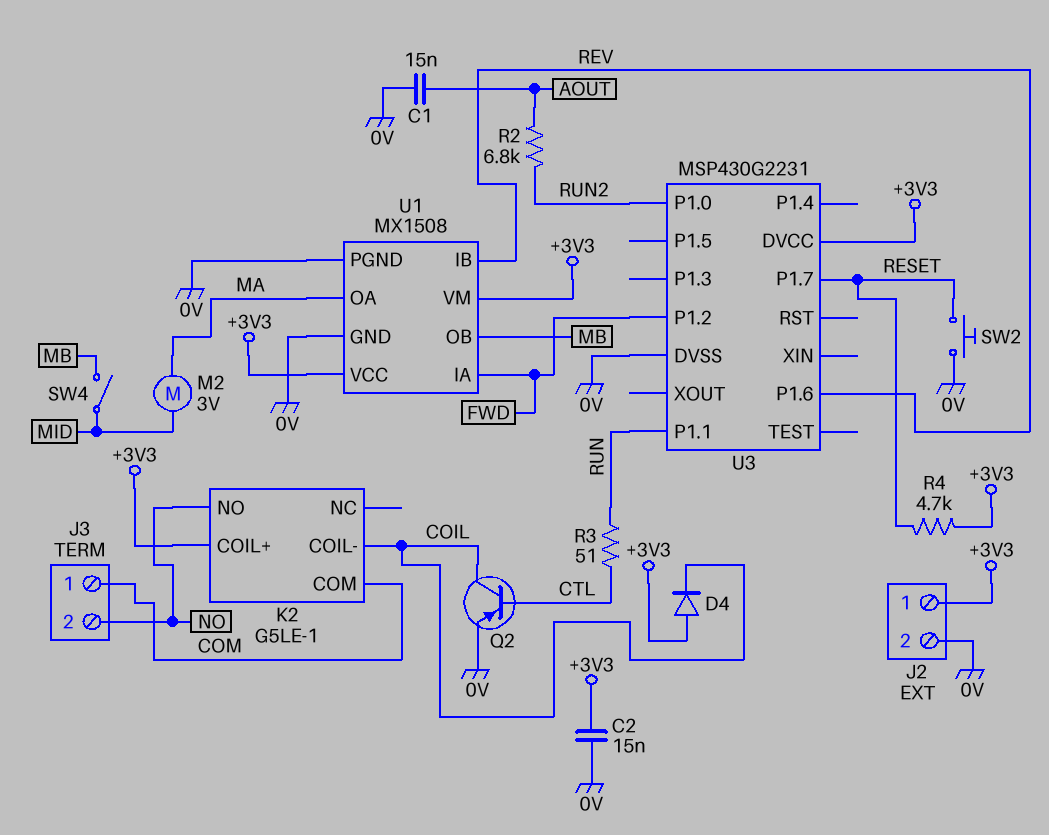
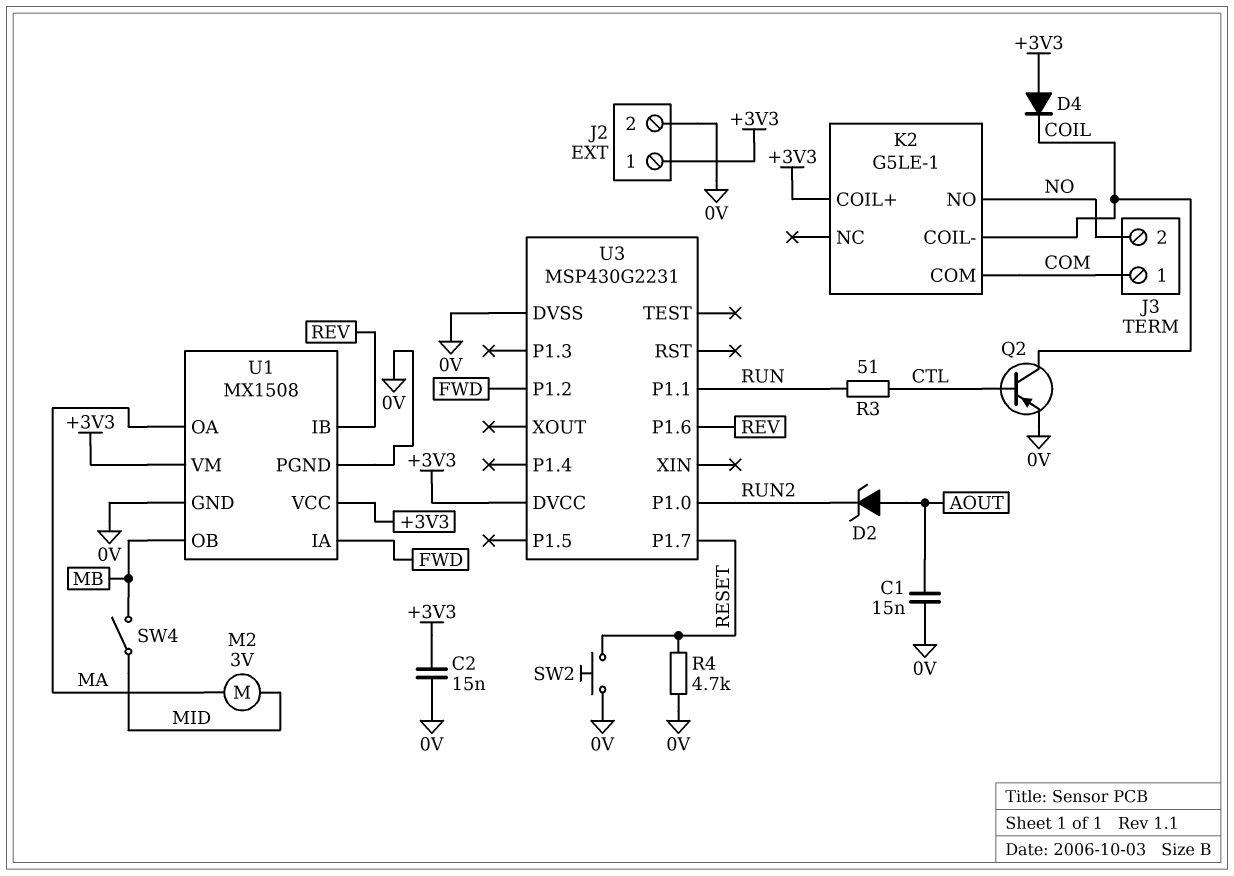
D2: none -> zener (A AOUT, K RUN2)
R2: 6.8k (AOUT, RUN2) -> none
R4: 4.7k (+3V3, RESET) -> 4.7k (0V, RESET)

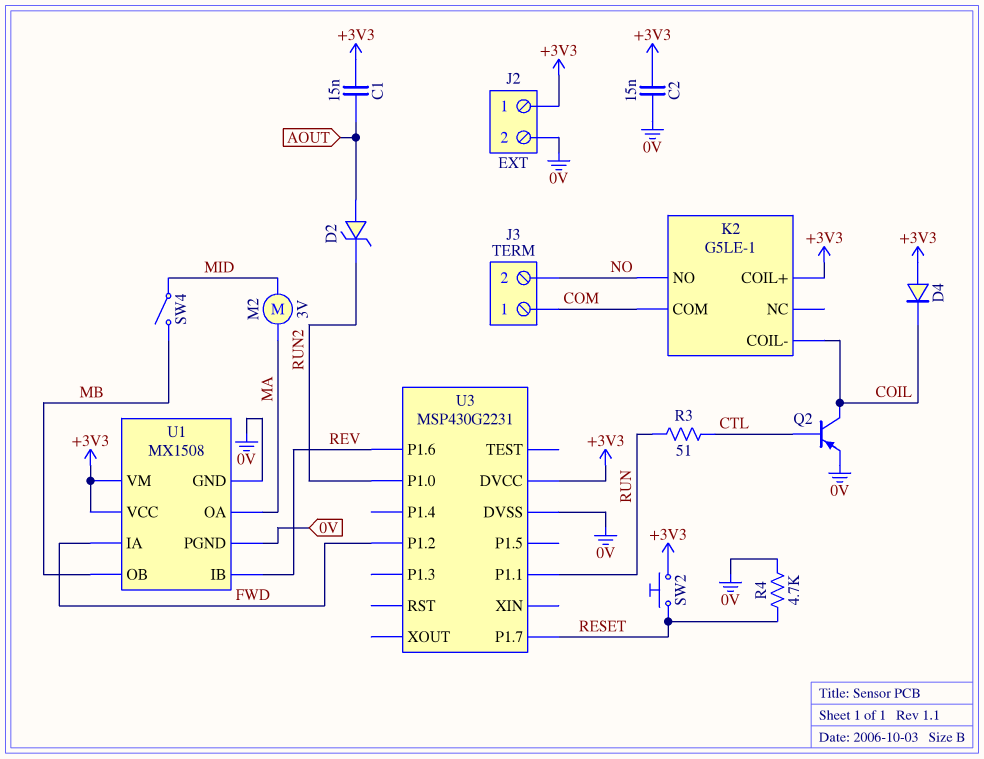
C1: 15nF (0V, AOUT) -> 15nF (+3V3, AOUT)
SW2: button (0V, RESET) -> button (+3V3, RESET)

